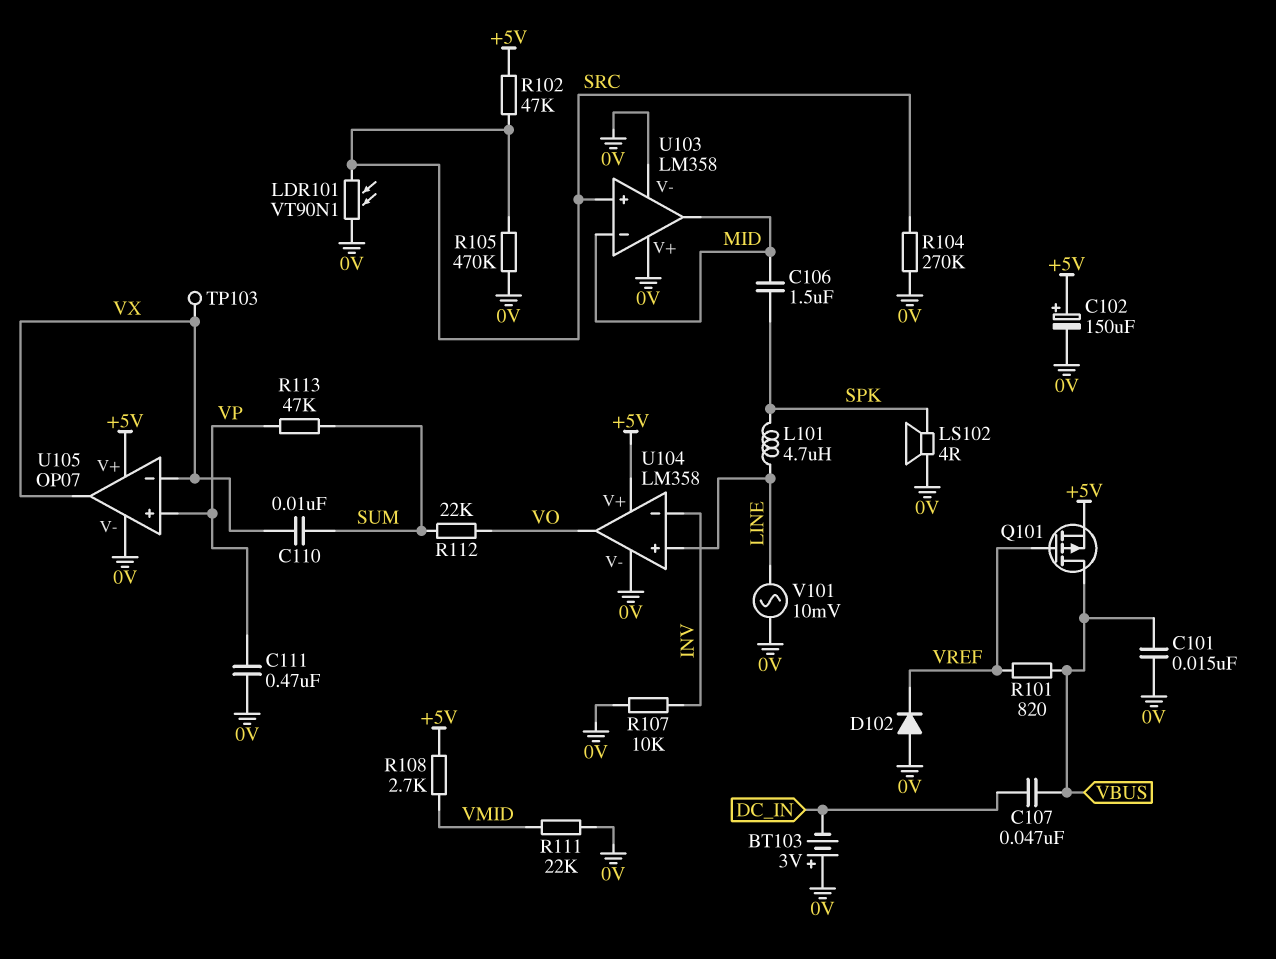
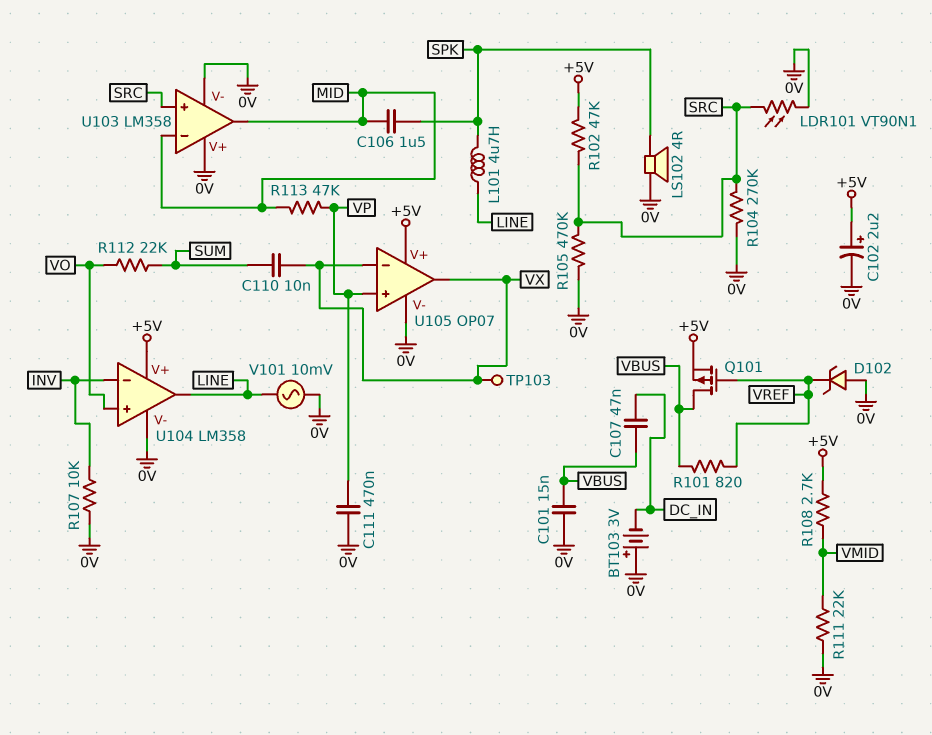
C102: 150uF (plus +5V, minus 0V) -> 2.2uF (plus +5V, minus 0V)
D102: diode (A 0V, K VREF) -> zener (A 0V, K VREF)
R113: 47k (SUM, VP) -> 47k (MID, VP)
U104 pin in+: LINE -> VO
U104 pin out: VO -> LINE

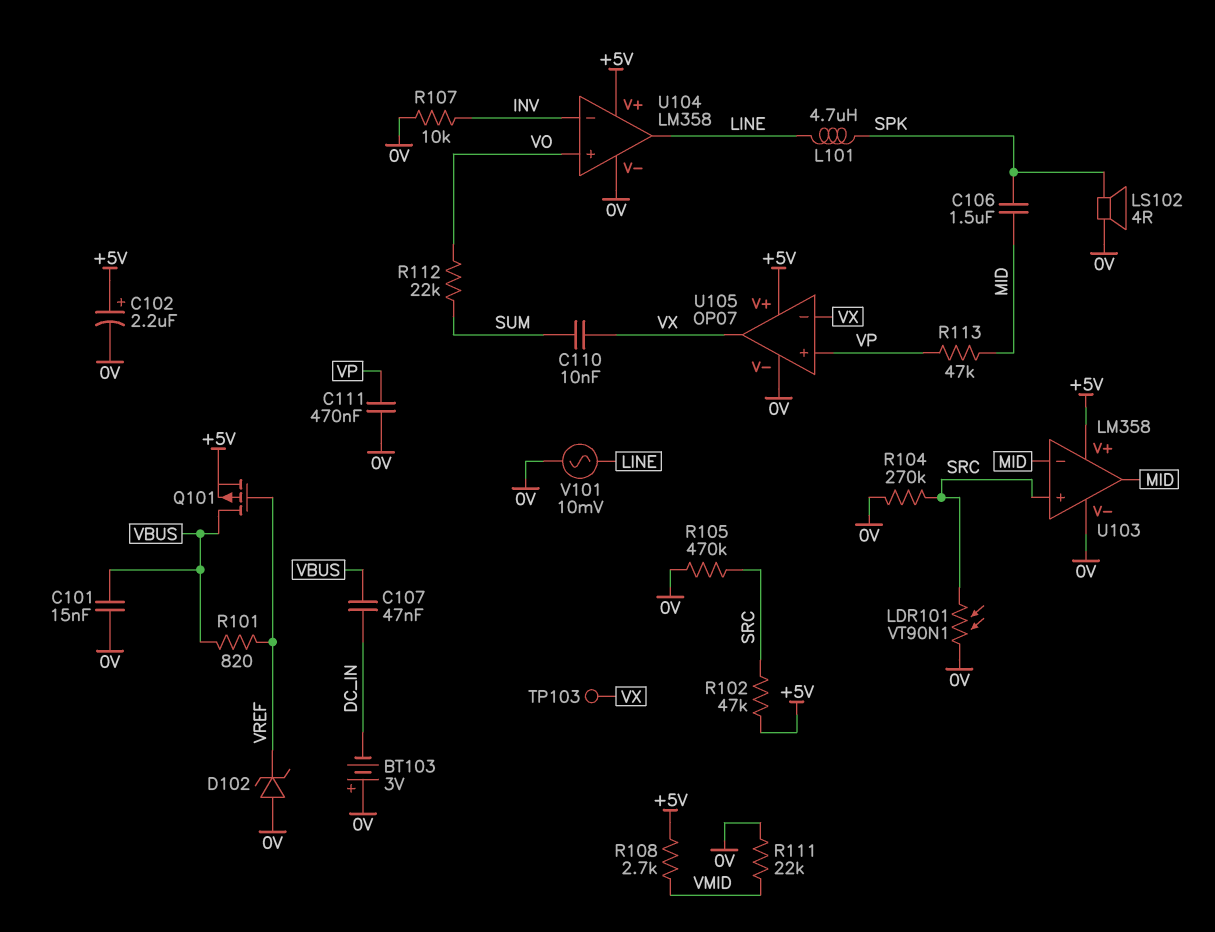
U103 pin V+: 0V -> +5V

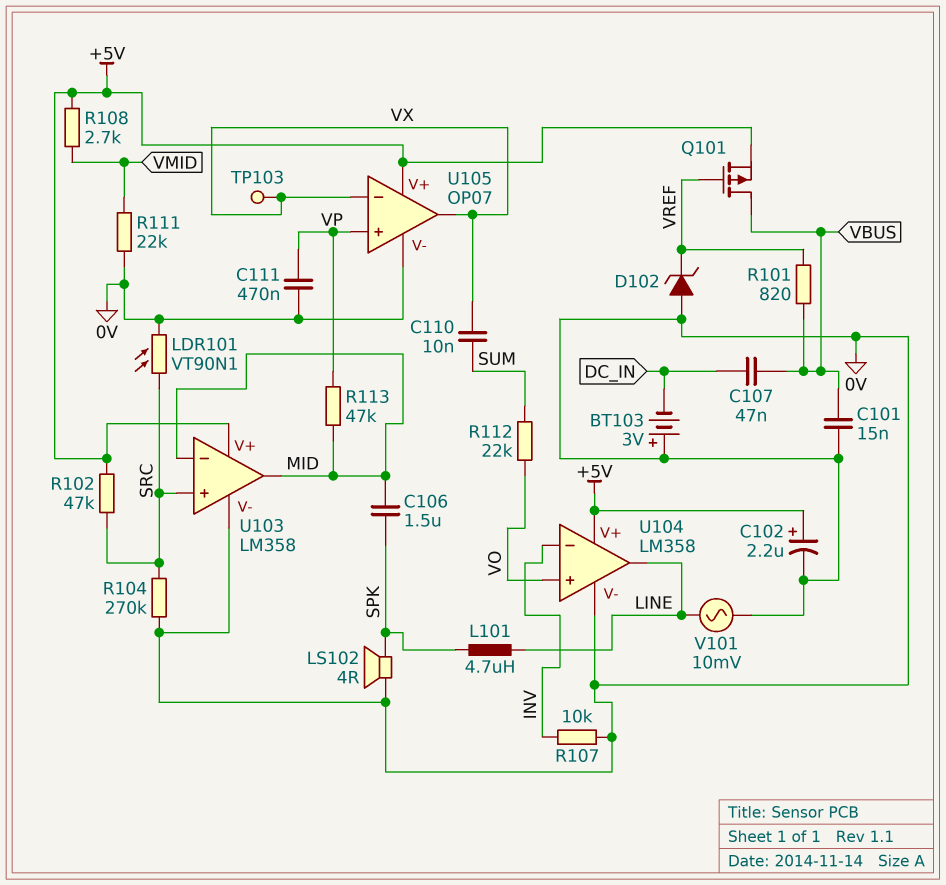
R105: 470k (0V, SRC) -> none

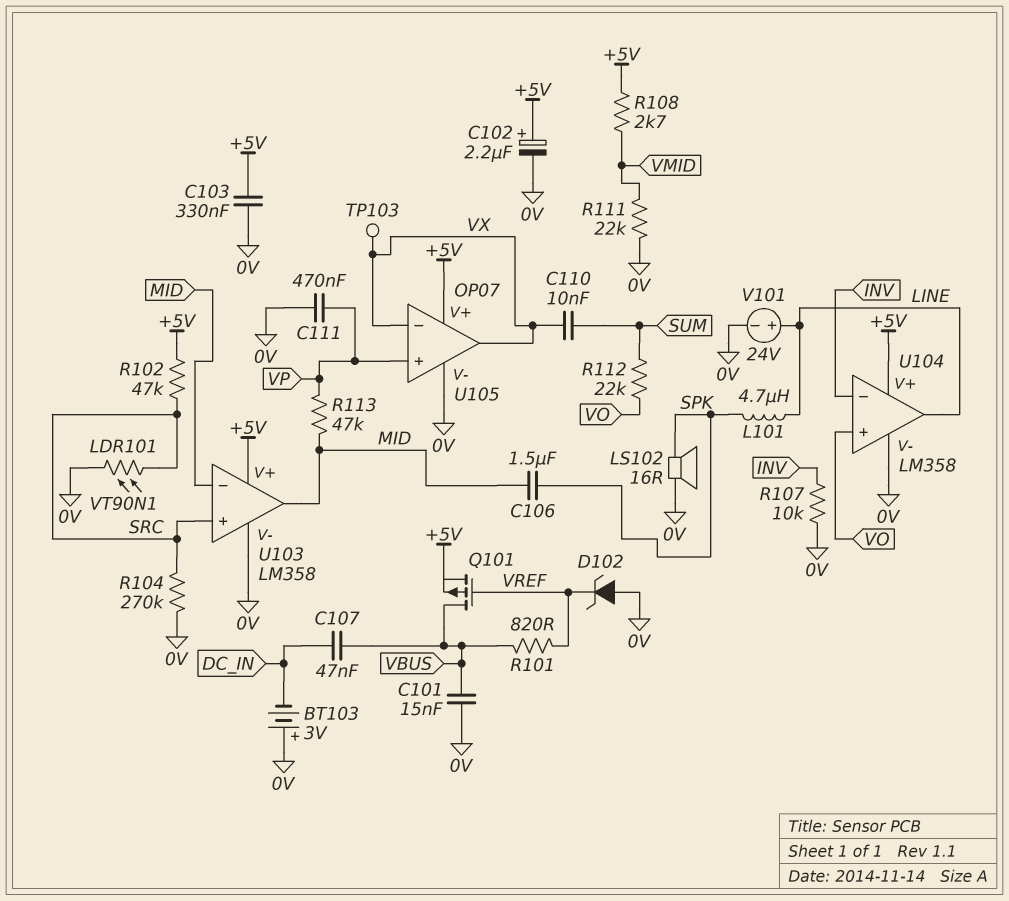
C103: none -> 330nF (+5V, 0V)
LS102: speaker 4R (0V, SPK) -> speaker 16R (0V, SPK)
V101: AC 10mV (0V, LINE) -> 24V (plus LINE, minus 0V)

